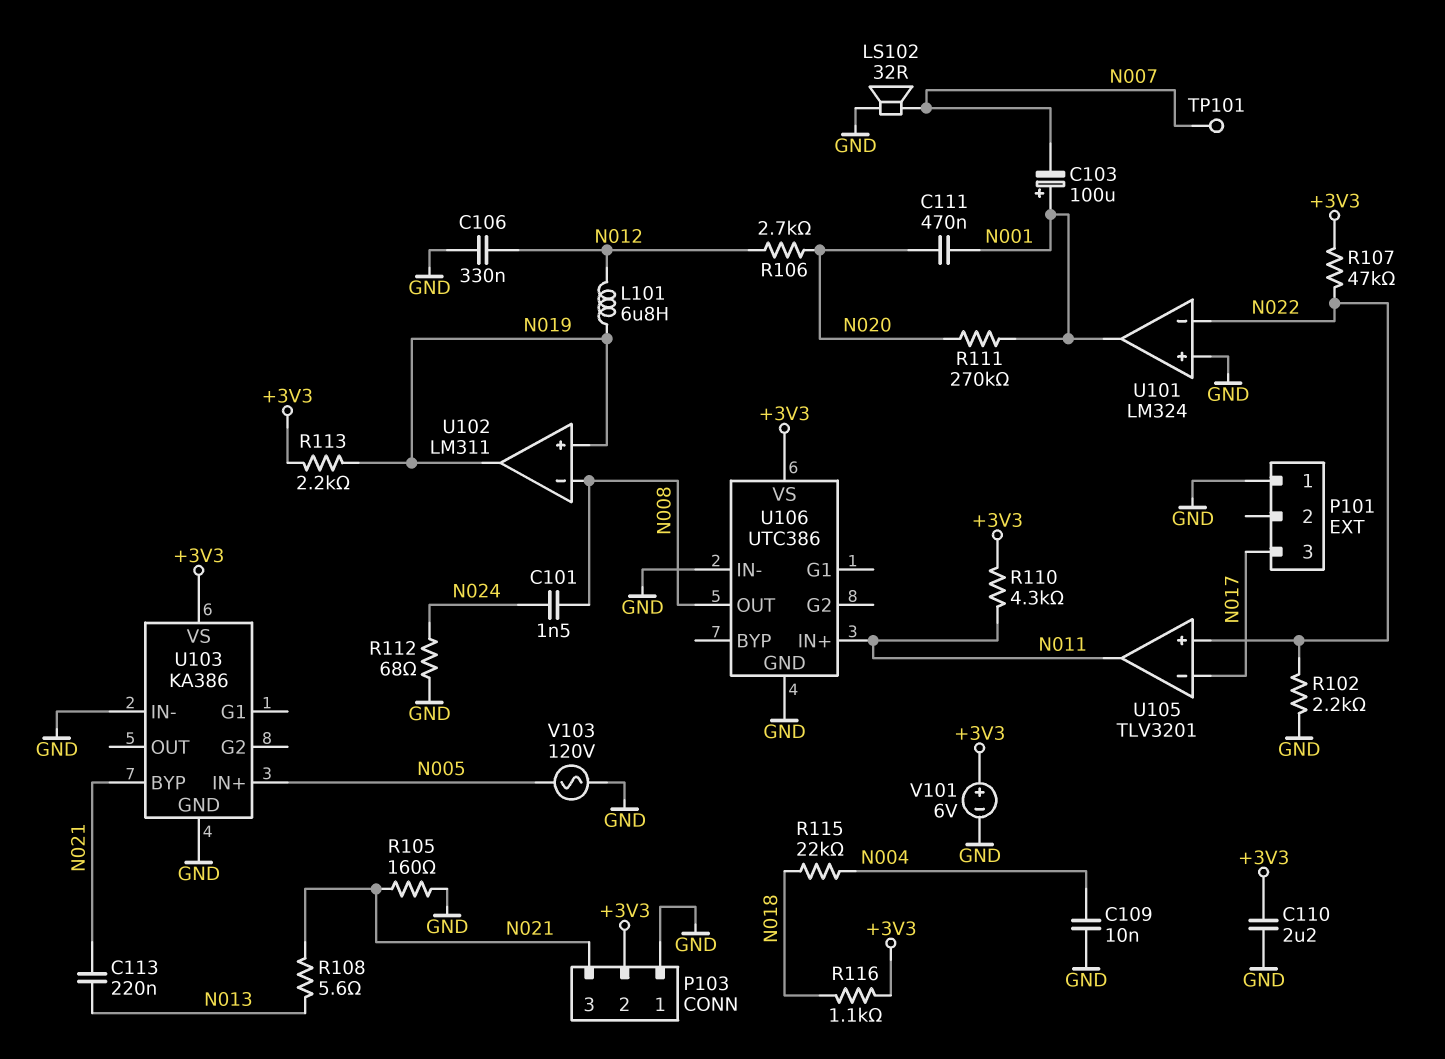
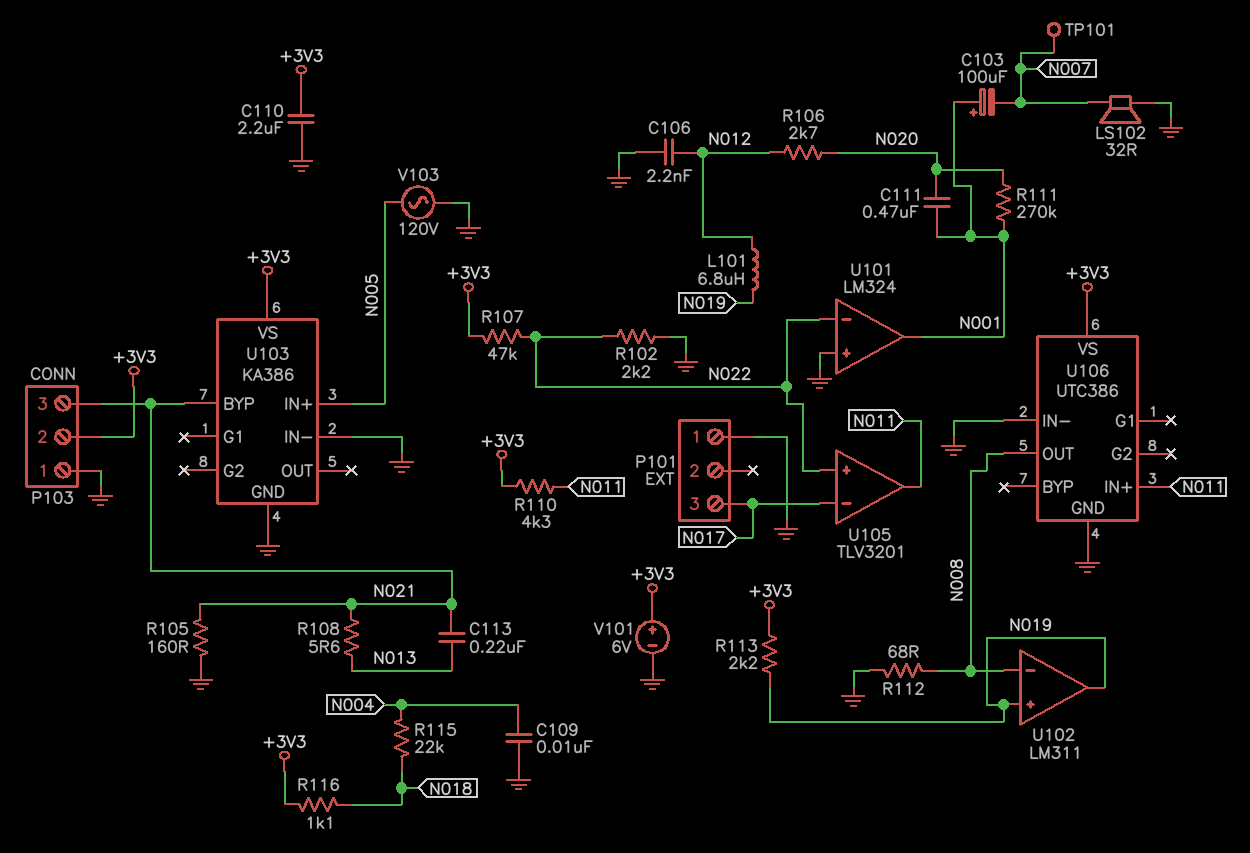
C101: 1.5nF (N008, N024) -> none
C106: 330nF (GND, N012) -> 2.2nF (GND, N012)
R112: 68 (GND, N024) -> 68 (GND, N008)

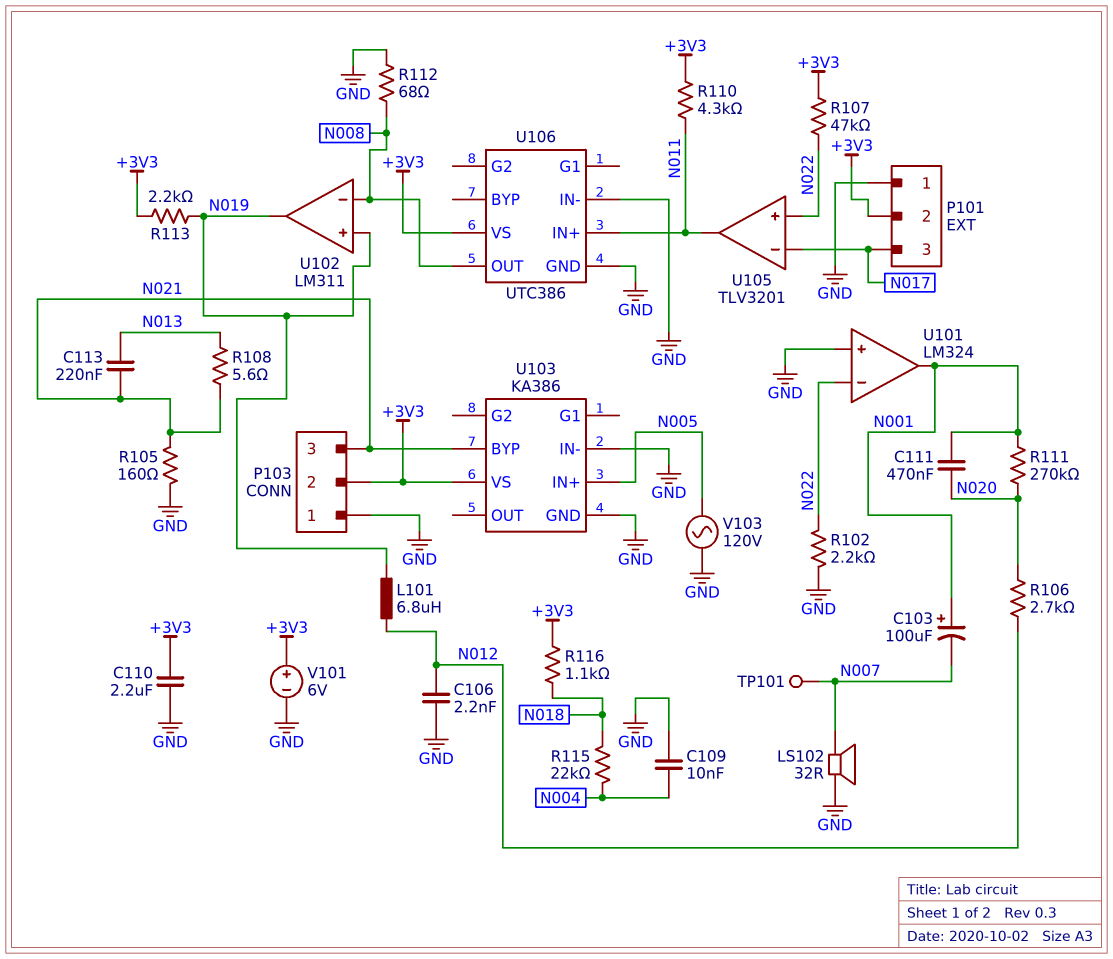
P101 pin 2: none -> +3V3

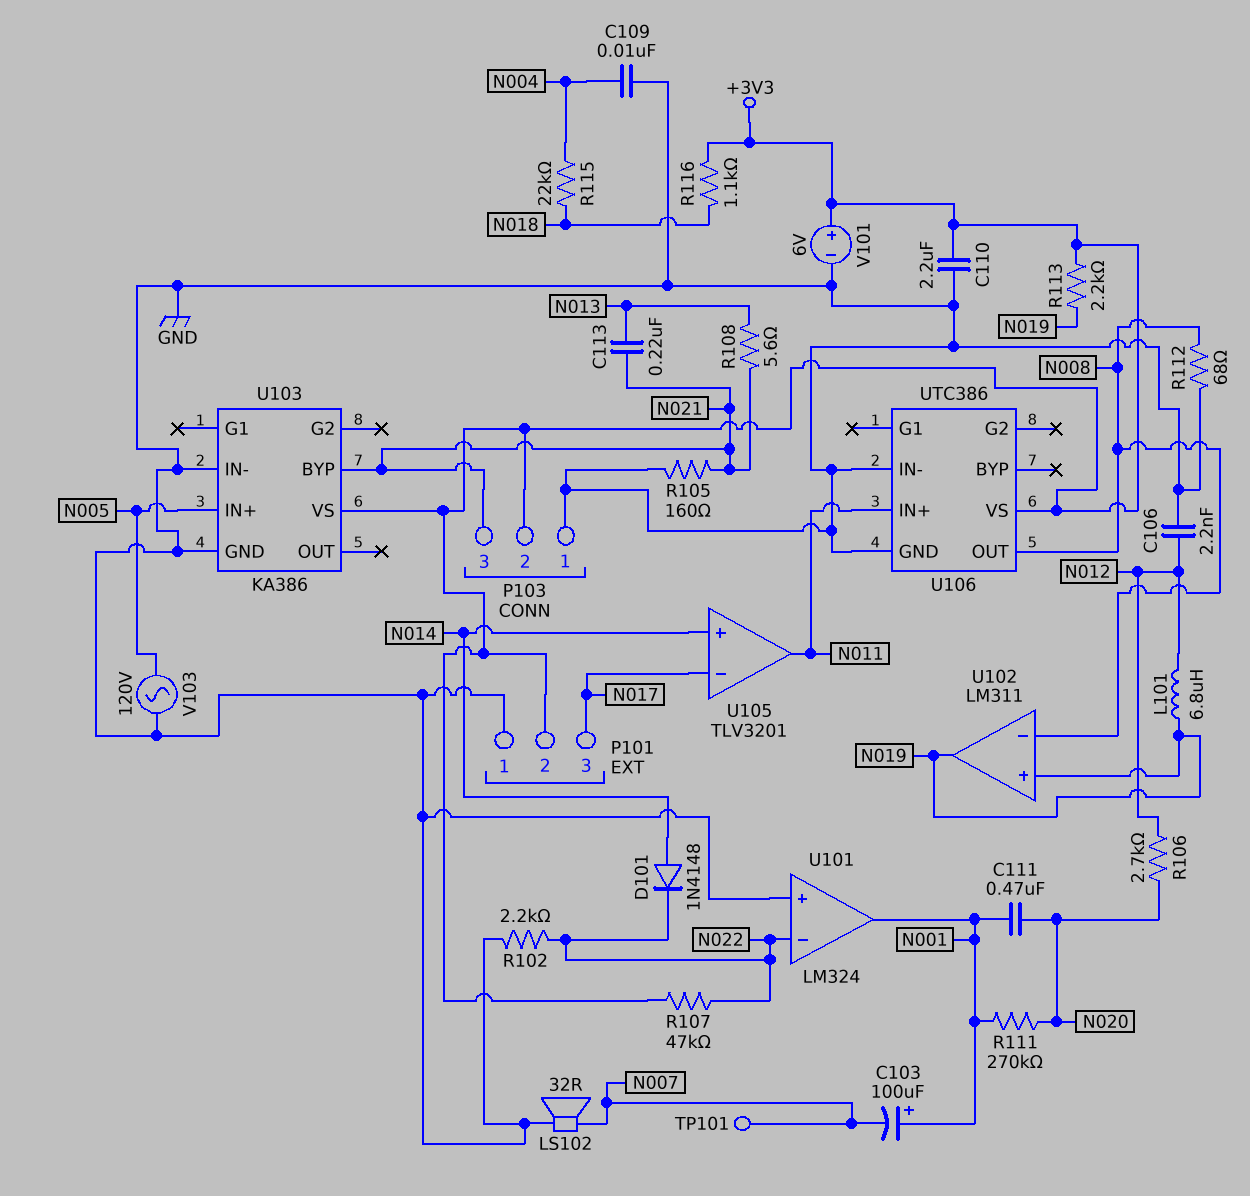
D101: none -> diode 1N4148 (A N014, K N022)
R110: 4.3k (+3V3, N011) -> none
U105 pin in+: N022 -> N014

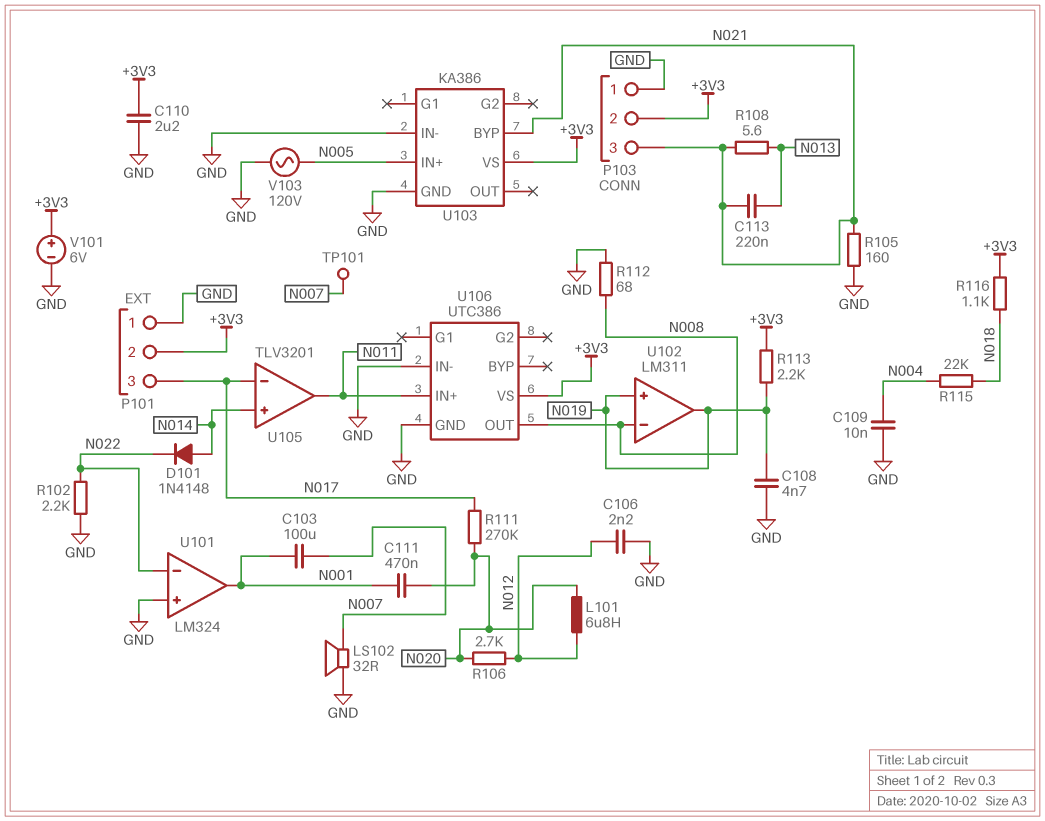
C103: 100uF (plus N001, minus N007) -> 100uF (N001, N007)
C108: none -> 4.7nF (GND, N019)
L101: 6.8uH (N012, N019) -> 6.8uH (N012, N020)
R107: 47k (+3V3, N022) -> none
R111: 270k (N001, N020) -> 270k (N017, N020)

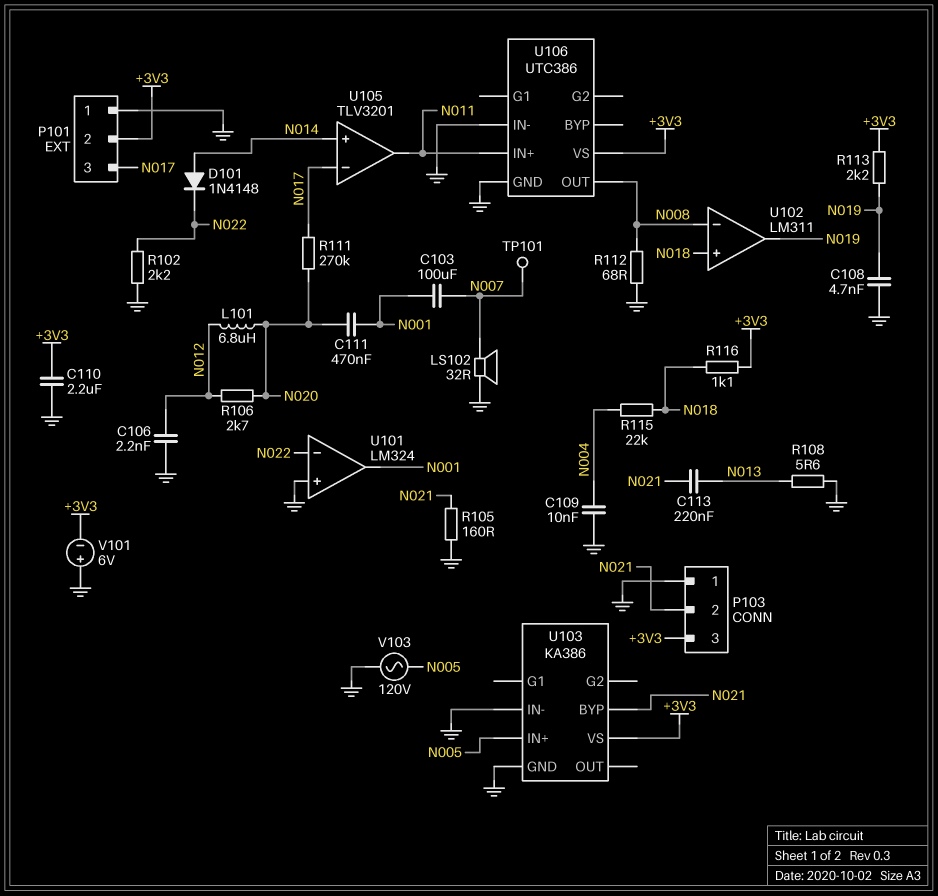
P103 pin 2: +3V3 -> N021
P103 pin 3: N021 -> +3V3
R108: 5.6 (N013, N021) -> 5.6 (GND, N013)
U102 pin in+: N019 -> N018
V101: 6V (plus +3V3, minus GND) -> 6V (plus GND, minus +3V3)

